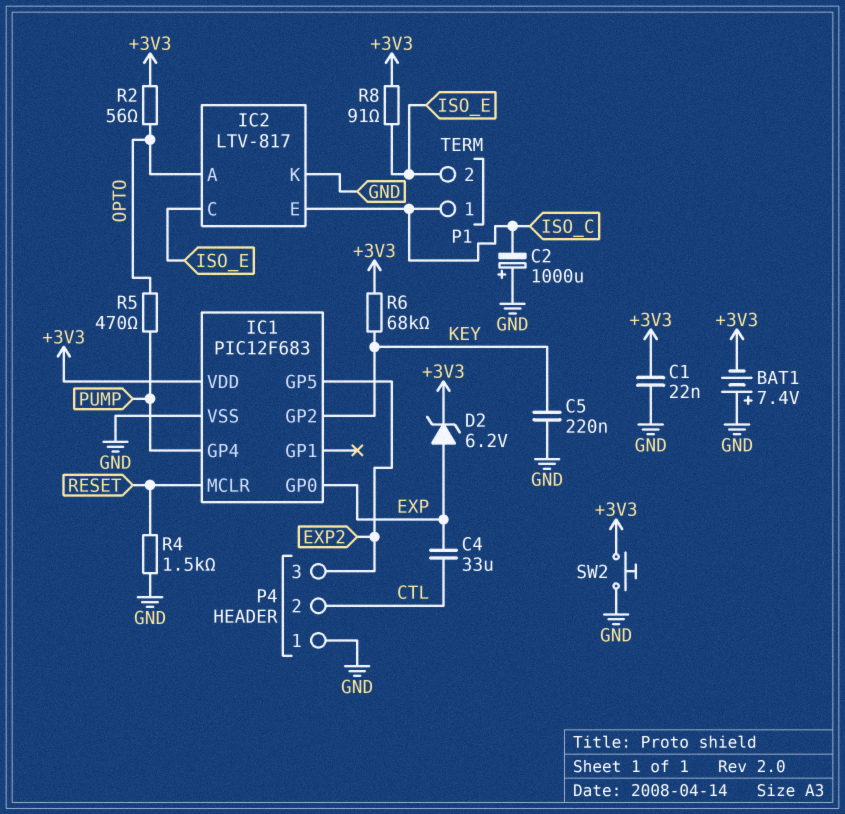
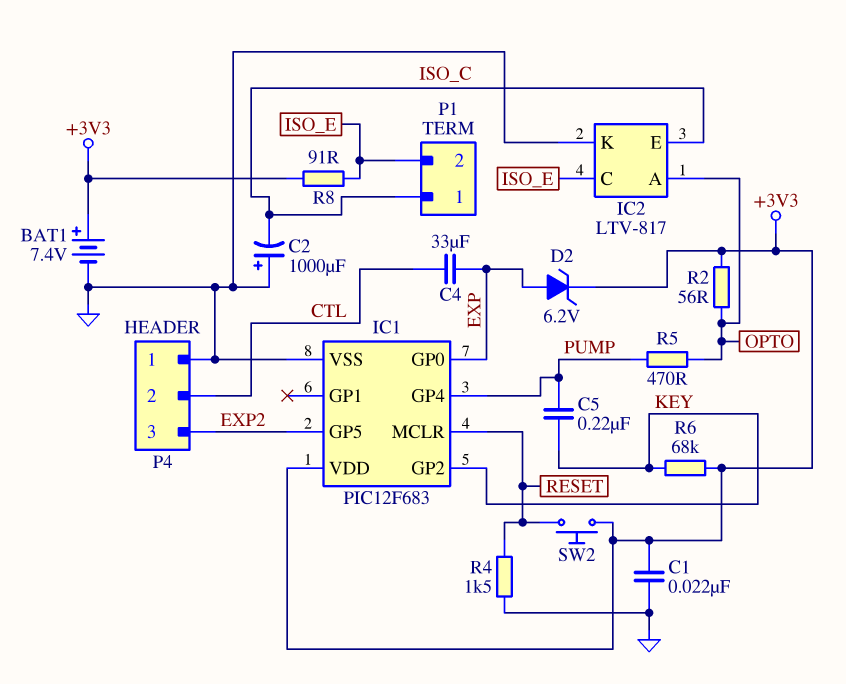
BAT1: 7.4V (plus GND, minus +3V3) -> 7.4V (plus +3V3, minus GND)
C5: 220nF (GND, KEY) -> 220nF (KEY, PUMP)
SW2: button (+3V3, GND) -> button (+3V3, RESET)

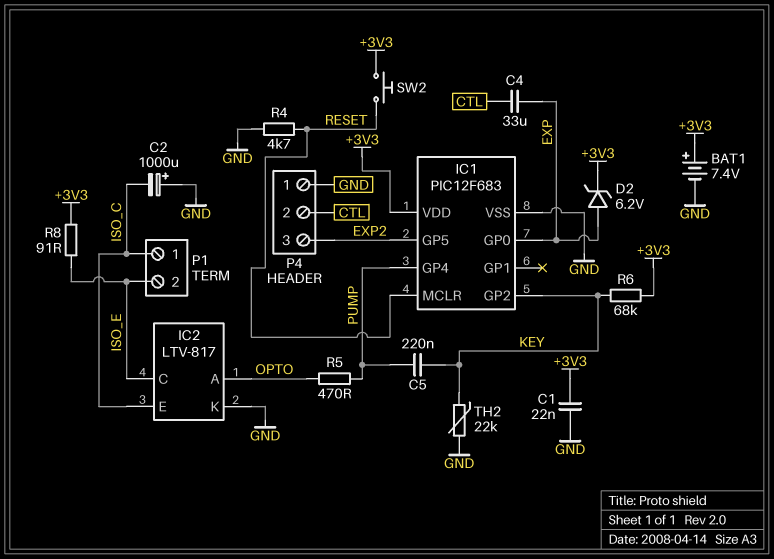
R2: 56 (+3V3, OPTO) -> none
R4: 1.5k (GND, RESET) -> 4.7k (GND, RESET)
TH2: none -> 22k (GND, KEY)

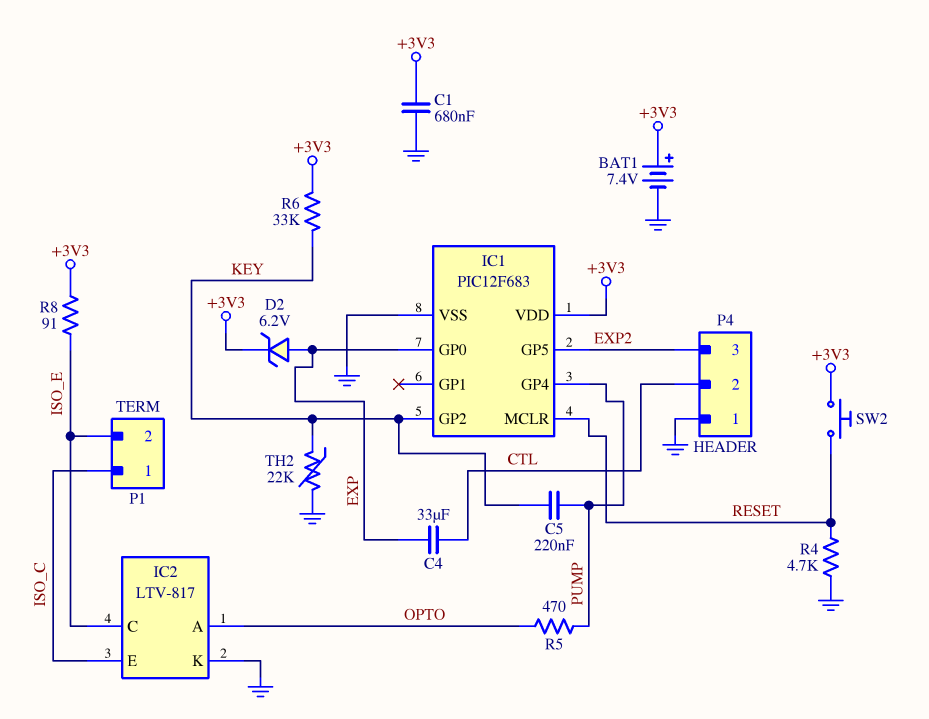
C1: 22nF (+3V3, GND) -> 680nF (+3V3, GND)
C2: 1000uF (plus GND, minus ISO_C) -> none
R6: 68k (+3V3, KEY) -> 33k (+3V3, KEY)

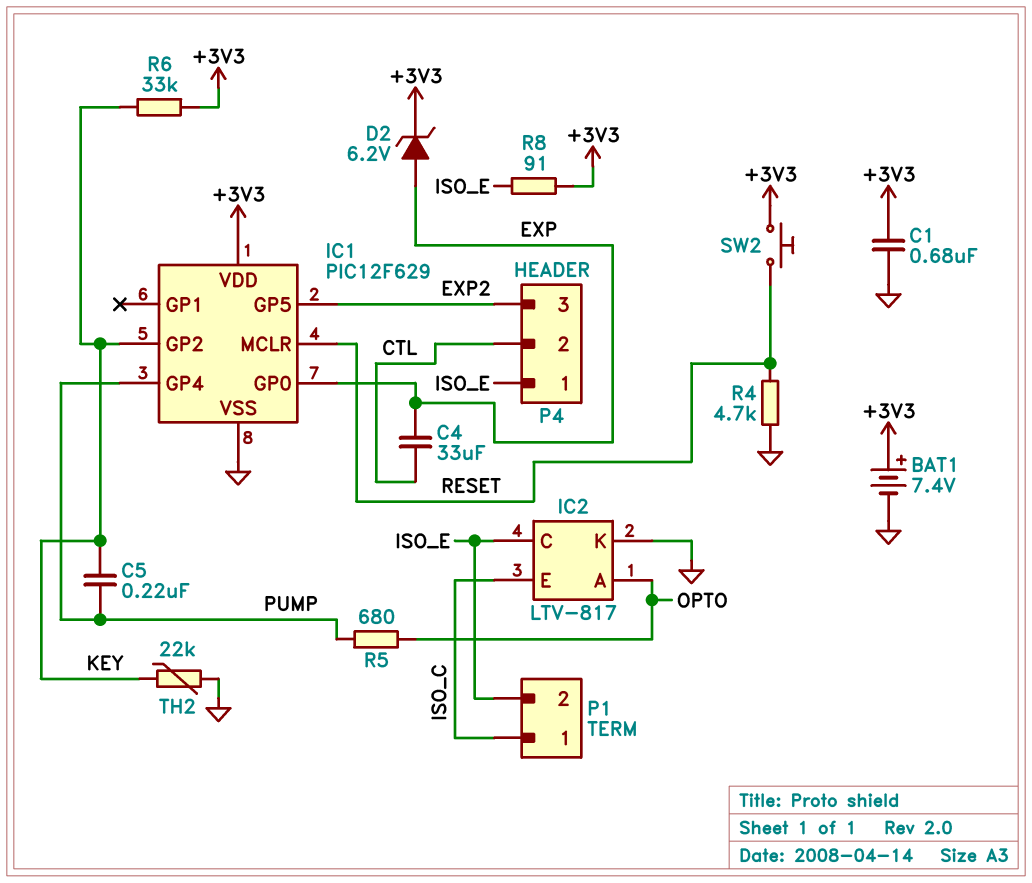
IC1: PIC12F683 -> PIC12F629
P4 pin 1: GND -> ISO_E
R5: 470 (OPTO, PUMP) -> 680 (OPTO, PUMP)

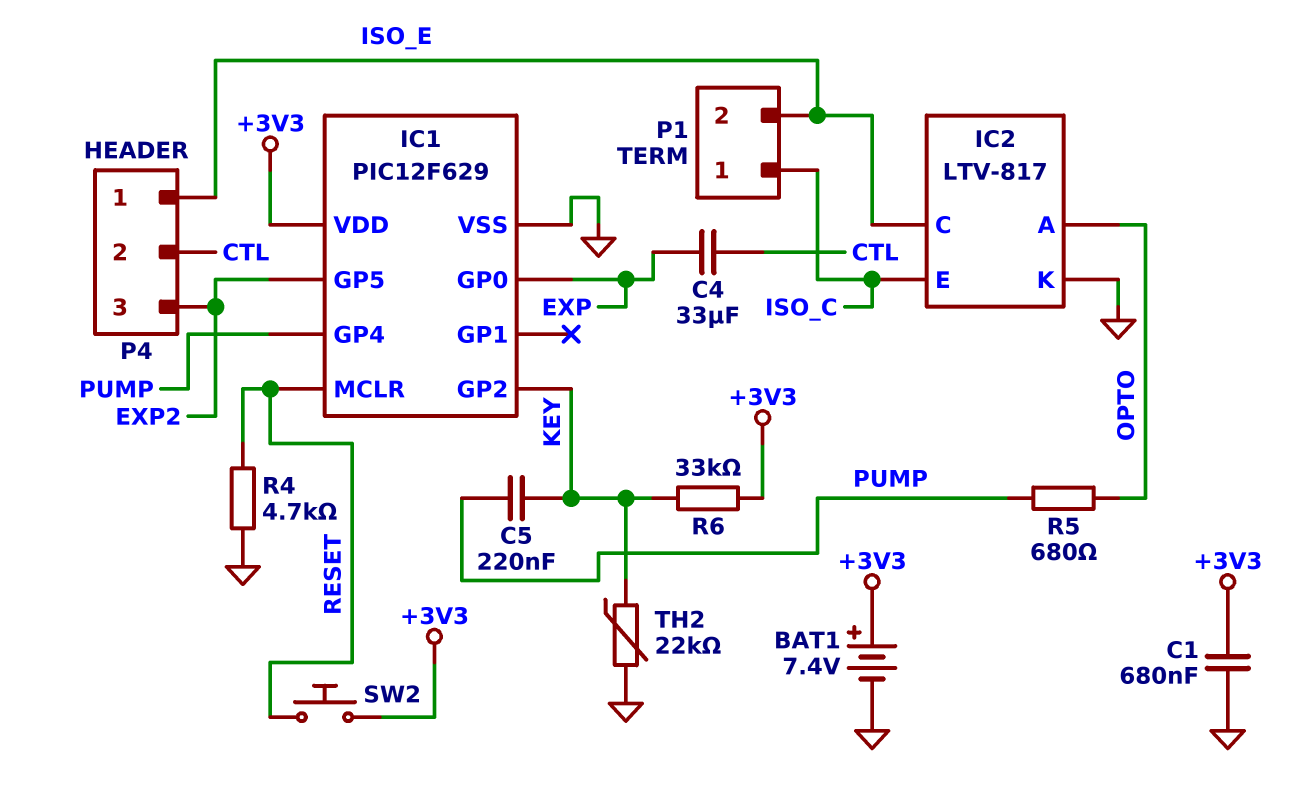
D2: zener 6.2V (A EXP, K +3V3) -> none
R8: 91 (+3V3, ISO_E) -> none

